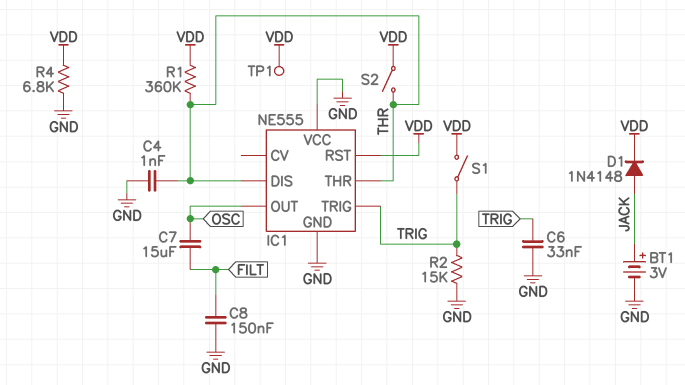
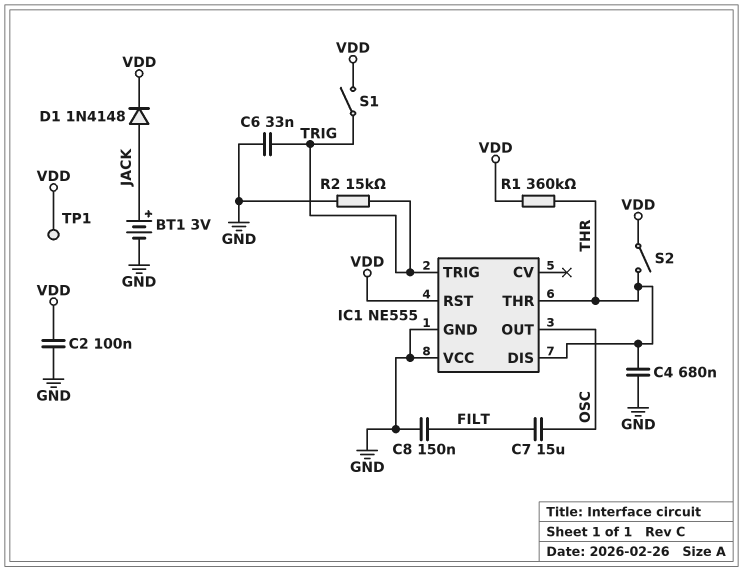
C2: none -> 100nF (GND, VDD)
C4: 1nF (GND, THR) -> 680nF (GND, THR)
R4: 6.8k (GND, VDD) -> none

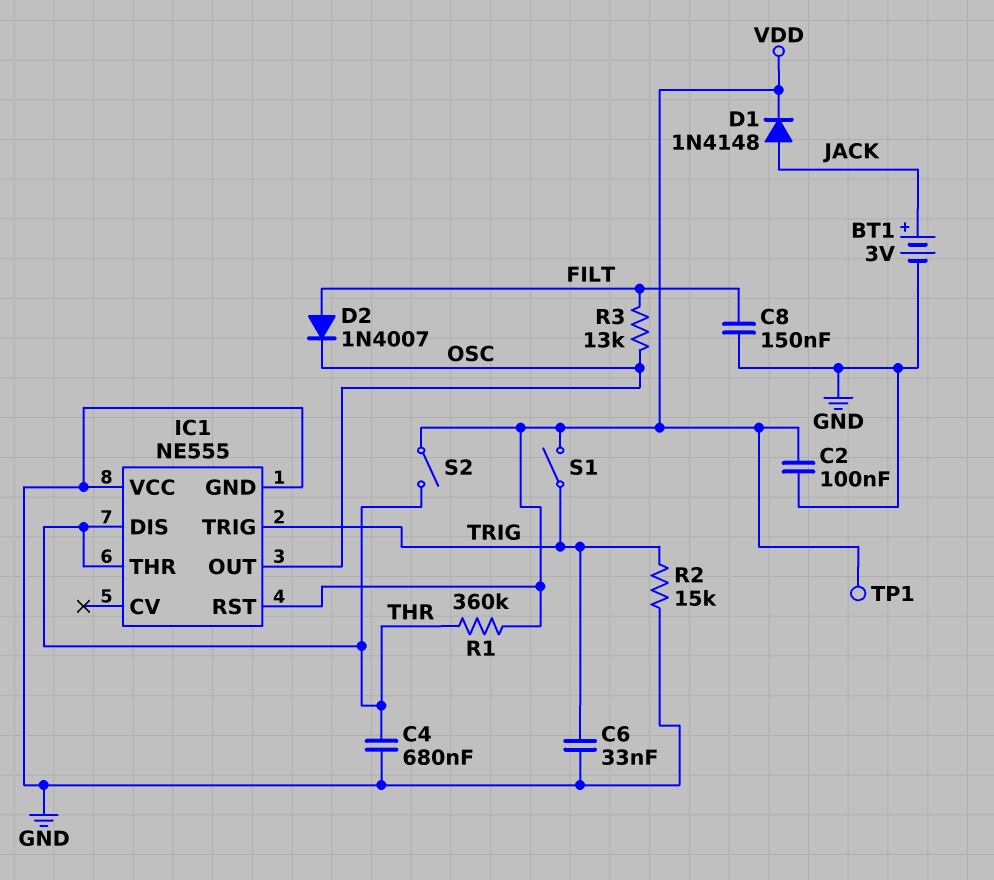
C7: 15uF (FILT, OSC) -> none
D2: none -> diode 1N4007 (A FILT, K OSC)
R3: none -> 13k (FILT, OSC)

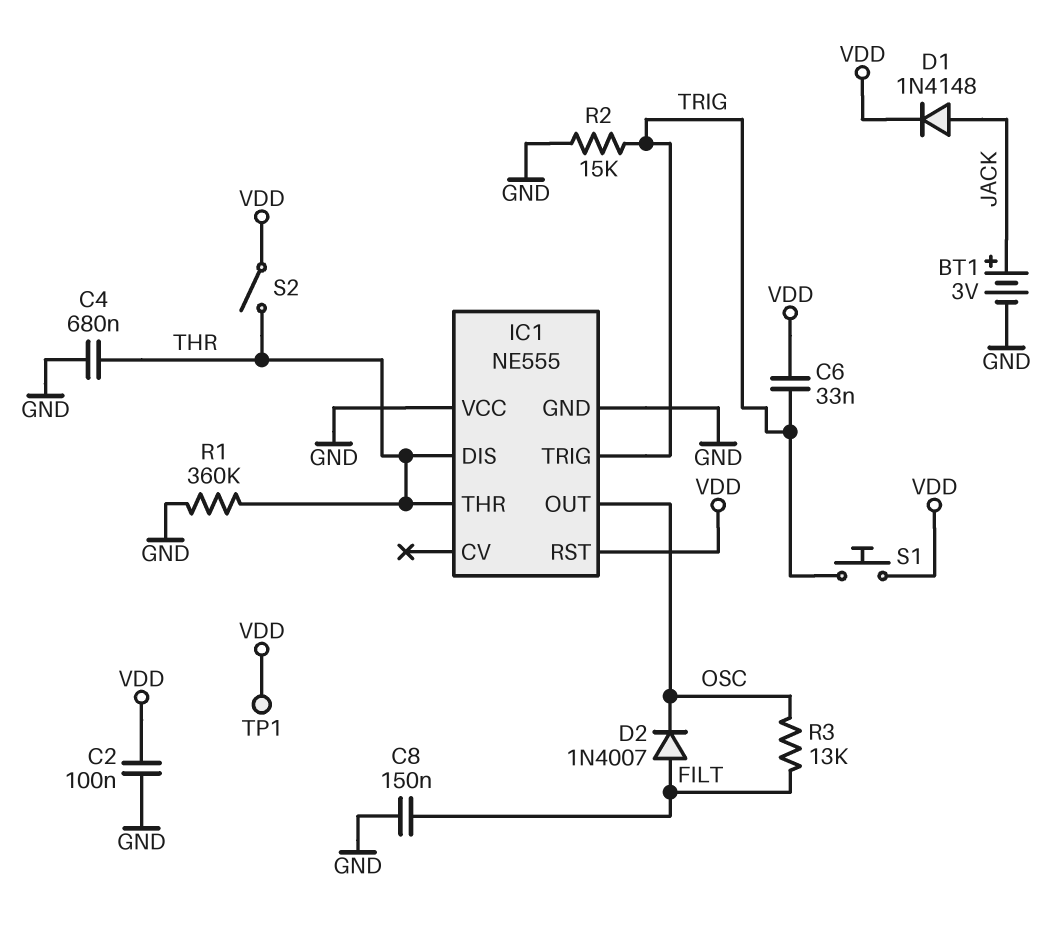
C6: 33nF (GND, TRIG) -> 33nF (TRIG, VDD)
R1: 360k (THR, VDD) -> 360k (GND, THR)
S1: switch (TRIG, VDD) -> button (TRIG, VDD)

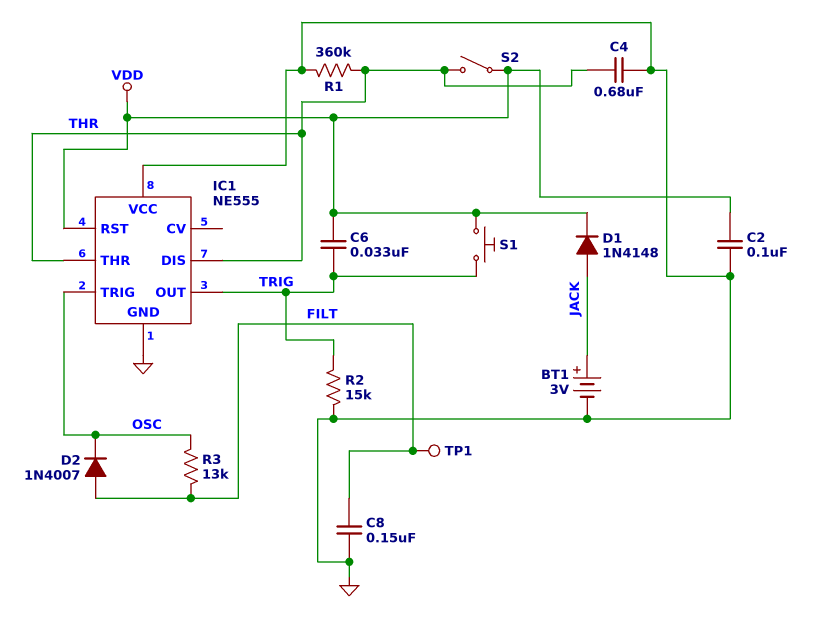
IC1 pin OUT: OSC -> TRIG
IC1 pin TRIG: TRIG -> OSC
TP1: test point (VDD) -> test point (FILT)

